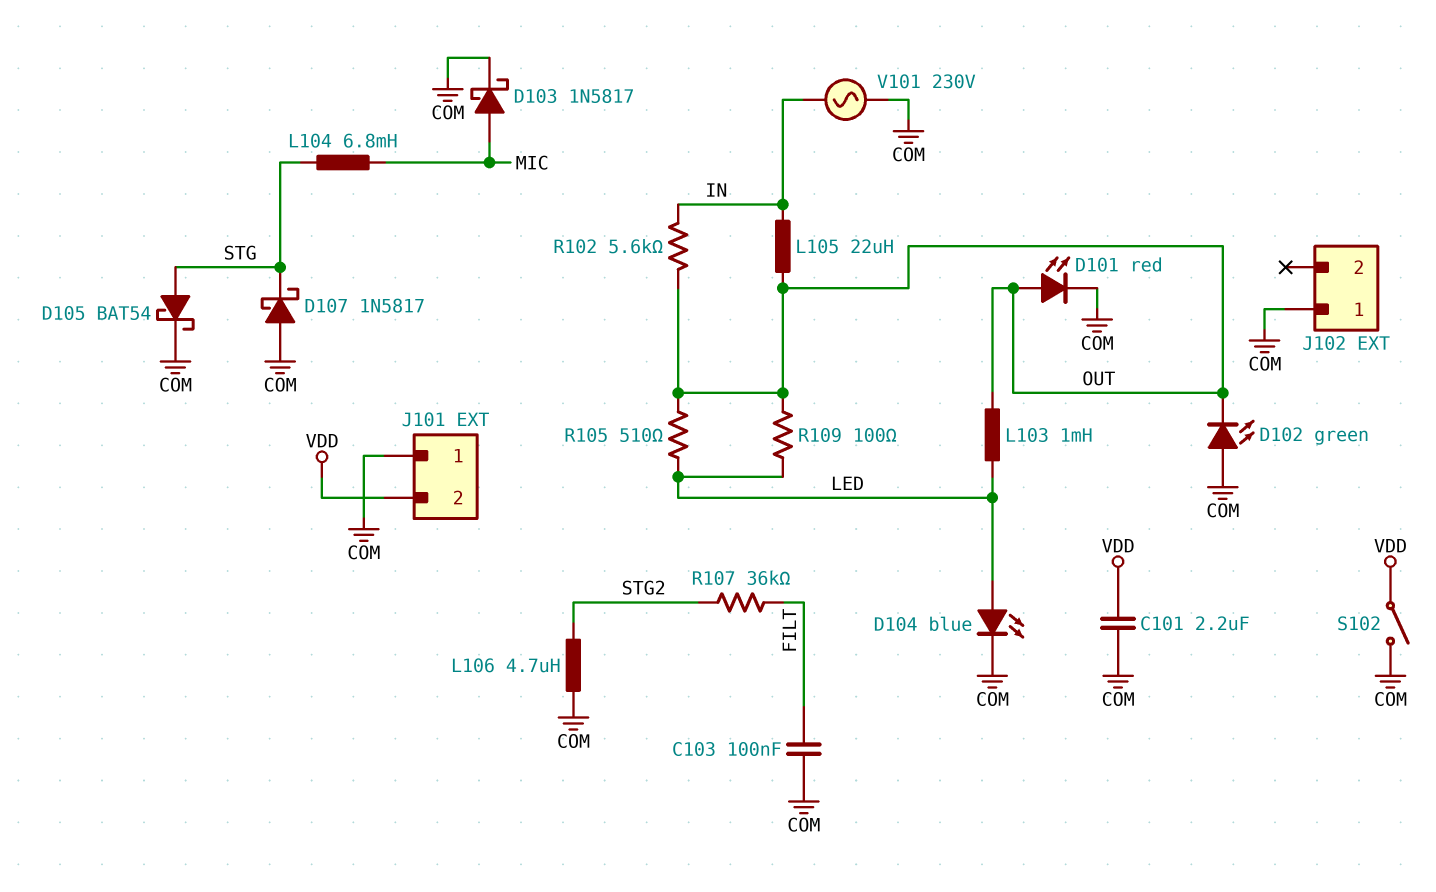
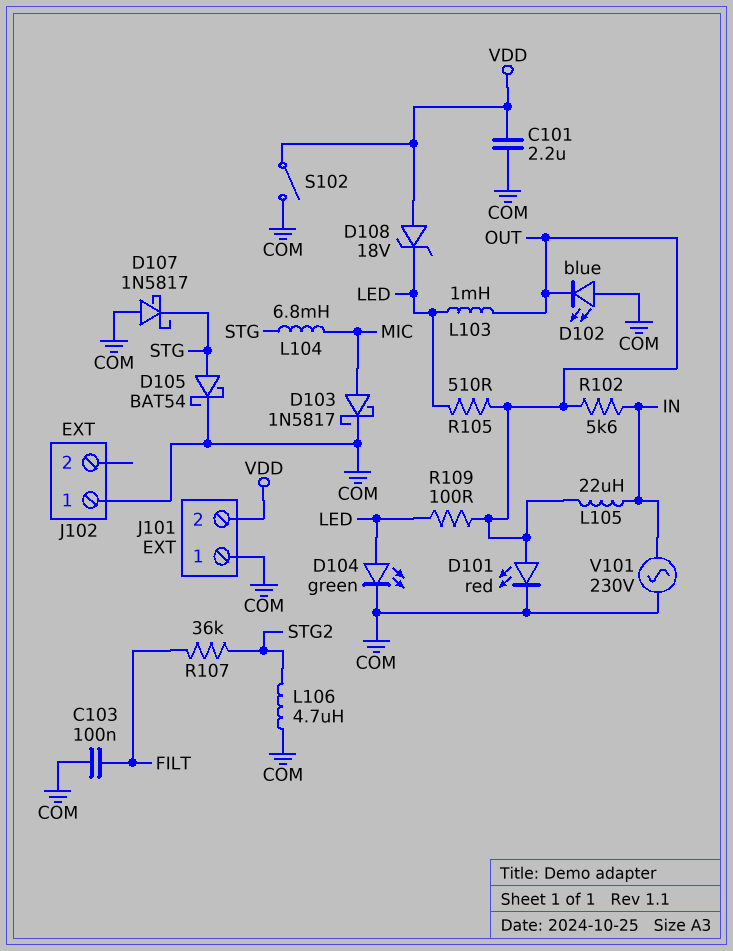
D102: LED green (A COM, K OUT) -> LED blue (A COM, K OUT)
D104: LED blue (A LED, K COM) -> LED green (A LED, K COM)
D108: none -> zener 18V (A VDD, K LED)

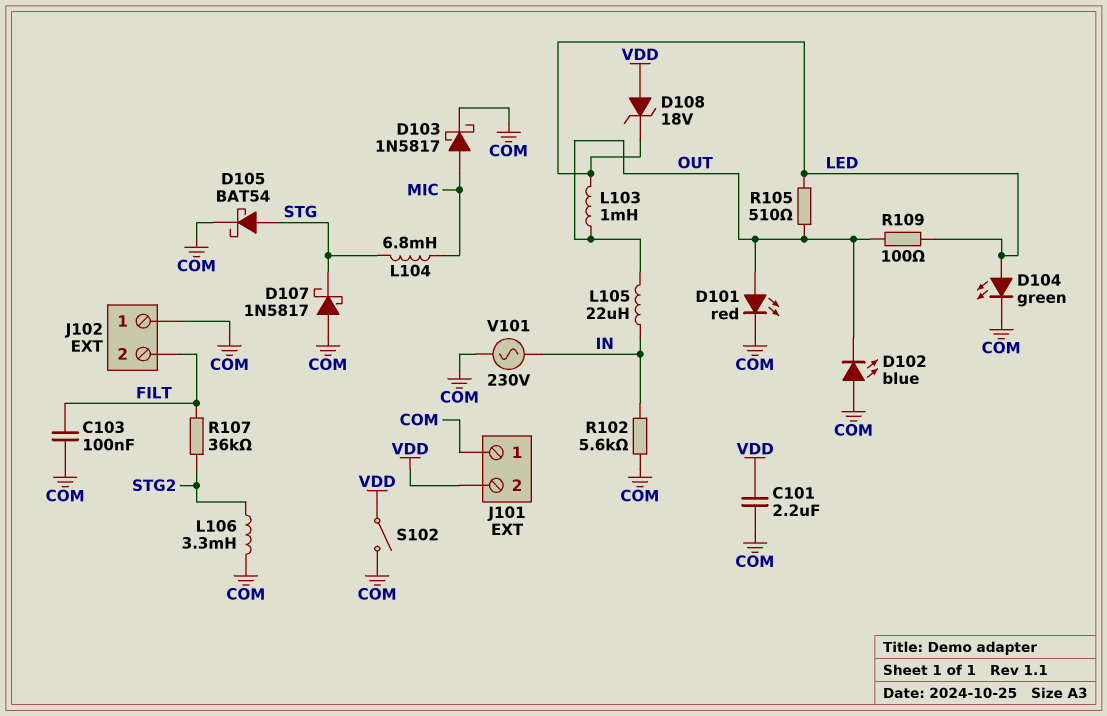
J102 pin 2: none -> FILT
L106: 4.7uH (COM, STG2) -> 3.3mH (COM, STG2)
R102: 5.6k (IN, OUT) -> 5.6k (COM, IN)

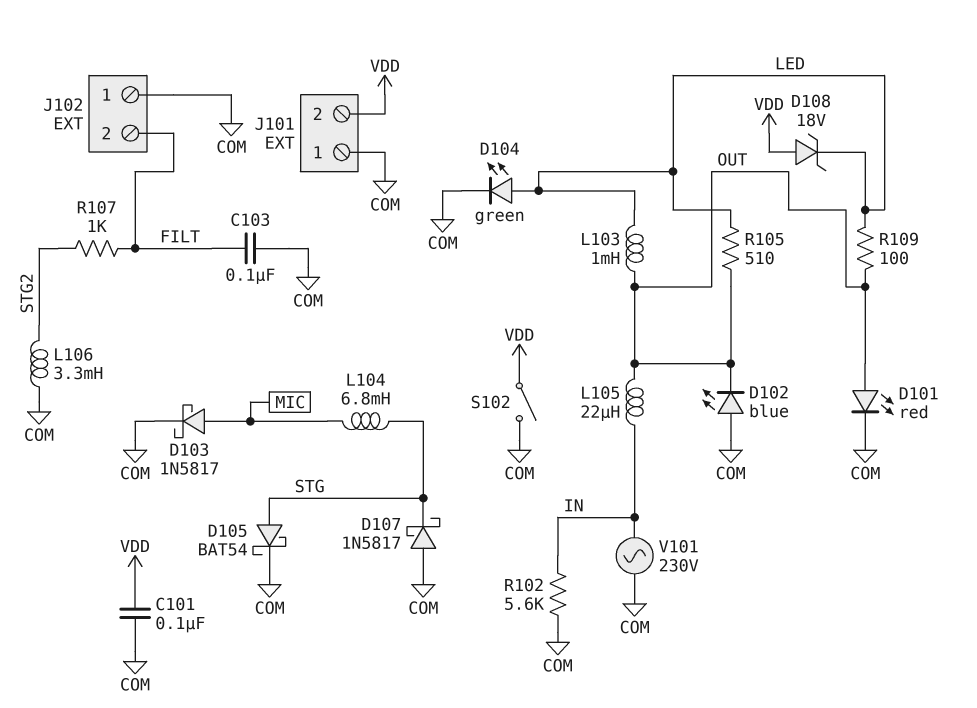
C101: 2.2uF (COM, VDD) -> 100nF (COM, VDD)
R107: 36k (FILT, STG2) -> 1k (FILT, STG2)

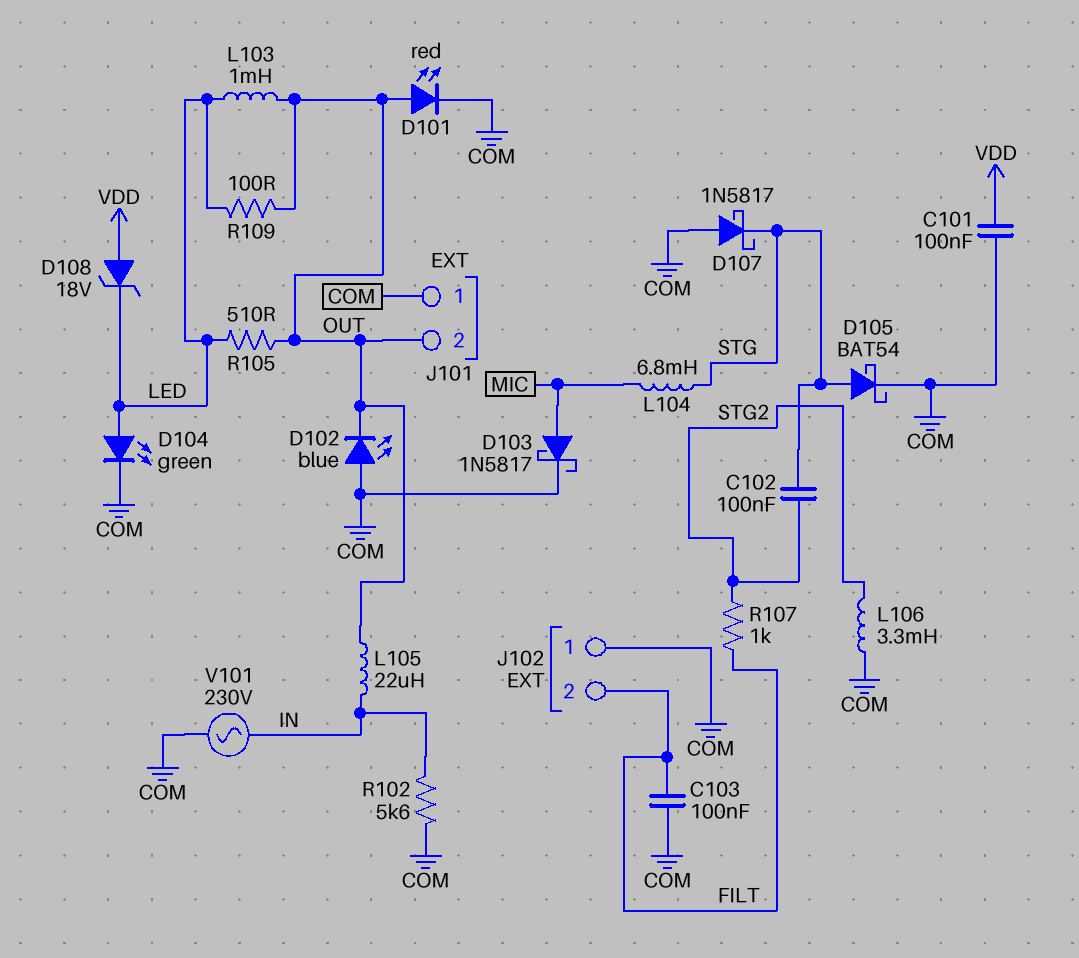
C102: none -> 100nF (STG, STG2)
J101 pin 2: VDD -> OUT
S102: switch (COM, VDD) -> none

